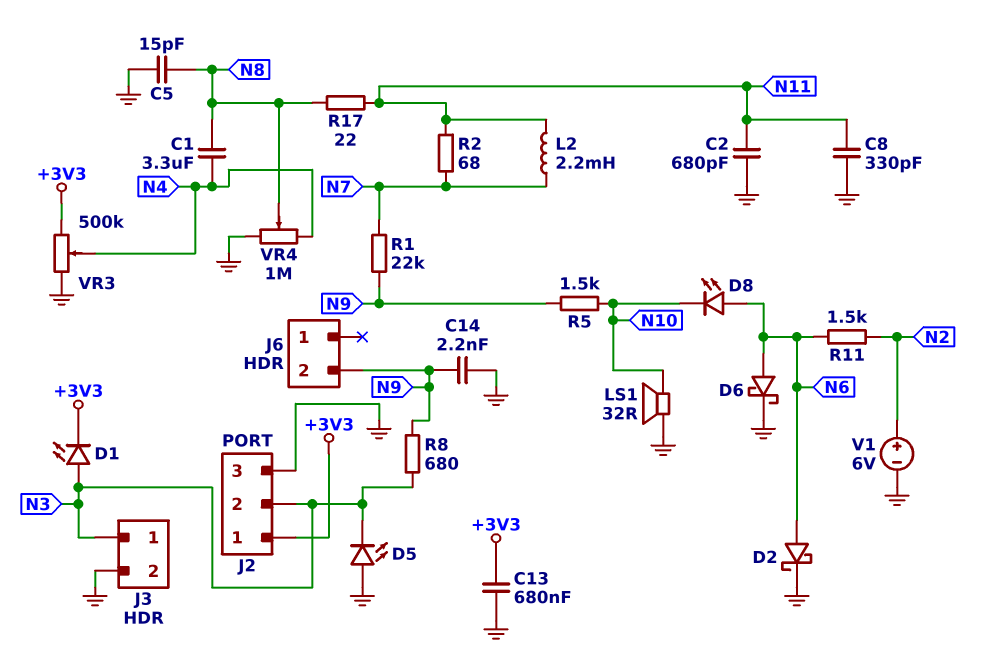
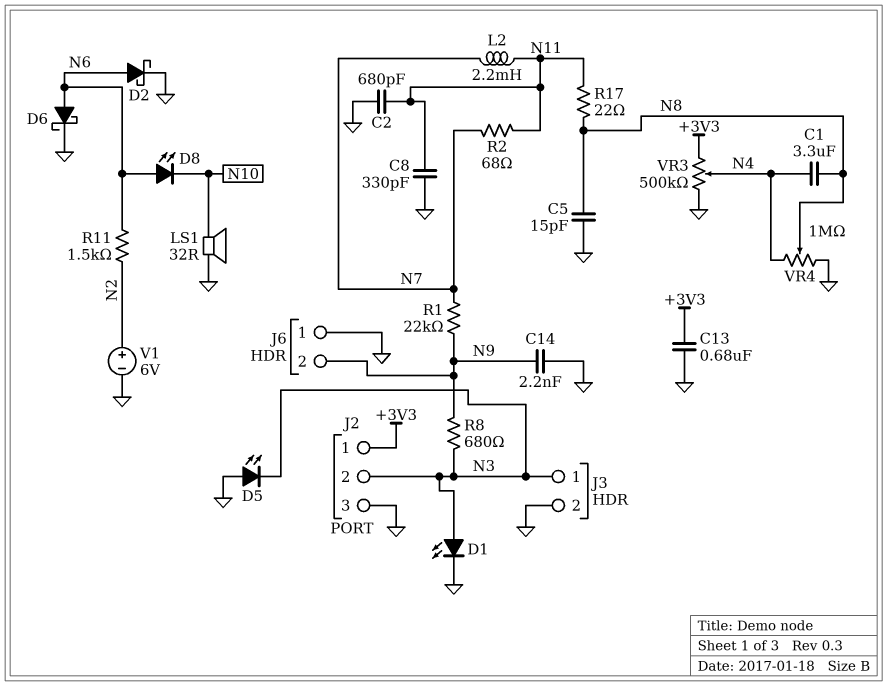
D1: LED (A N3, K +3V3) -> LED (A N3, K GND)
J6 pin 1: none -> GND
R5: 1.5k (N9, N10) -> none

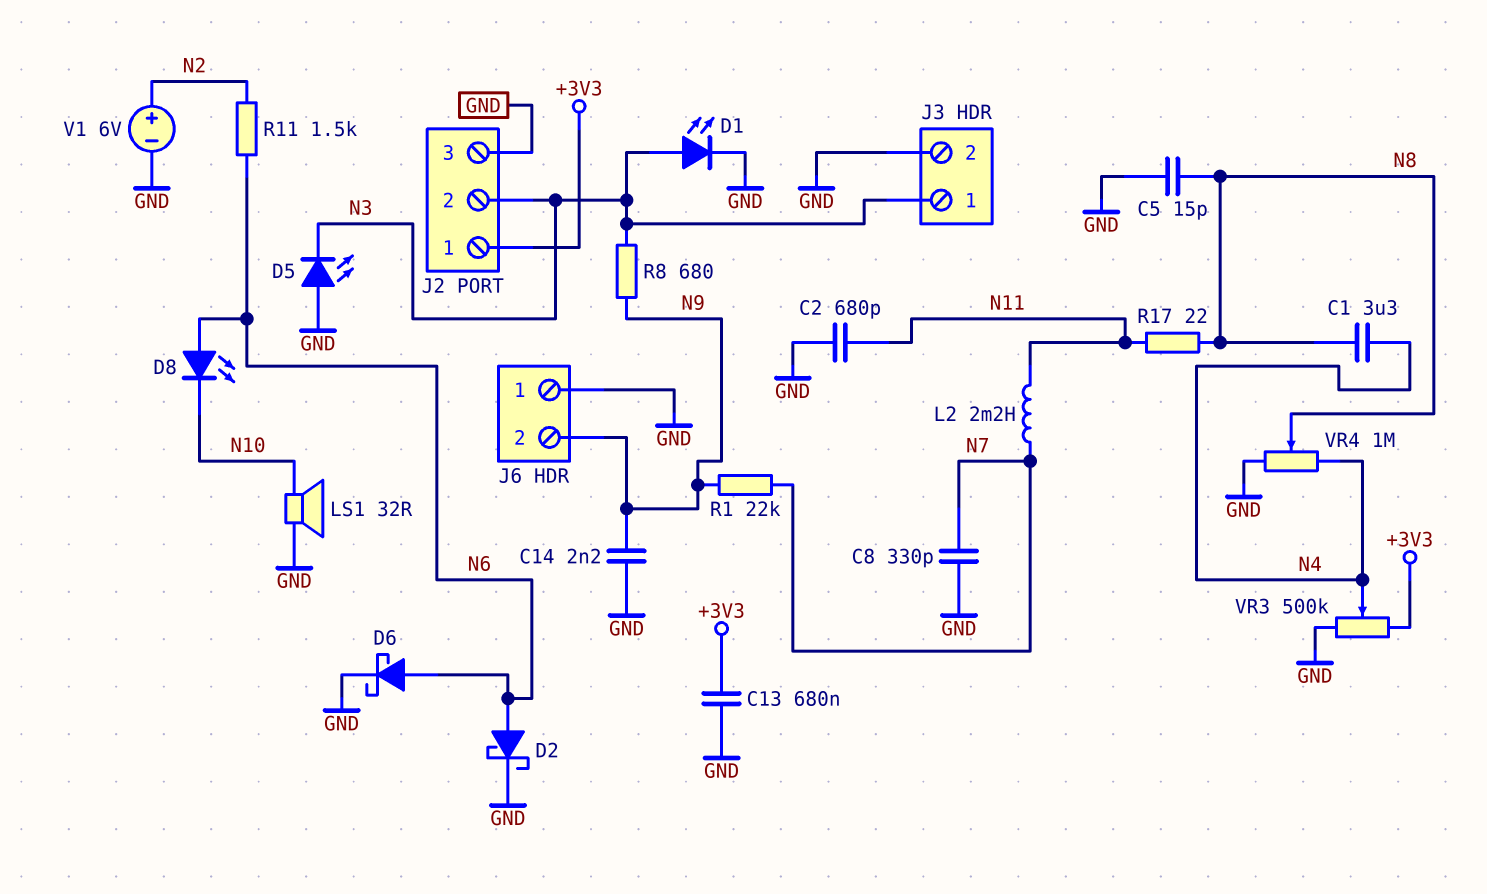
C8: 330pF (GND, N11) -> 330pF (GND, N7)
R2: 68 (N7, N11) -> none

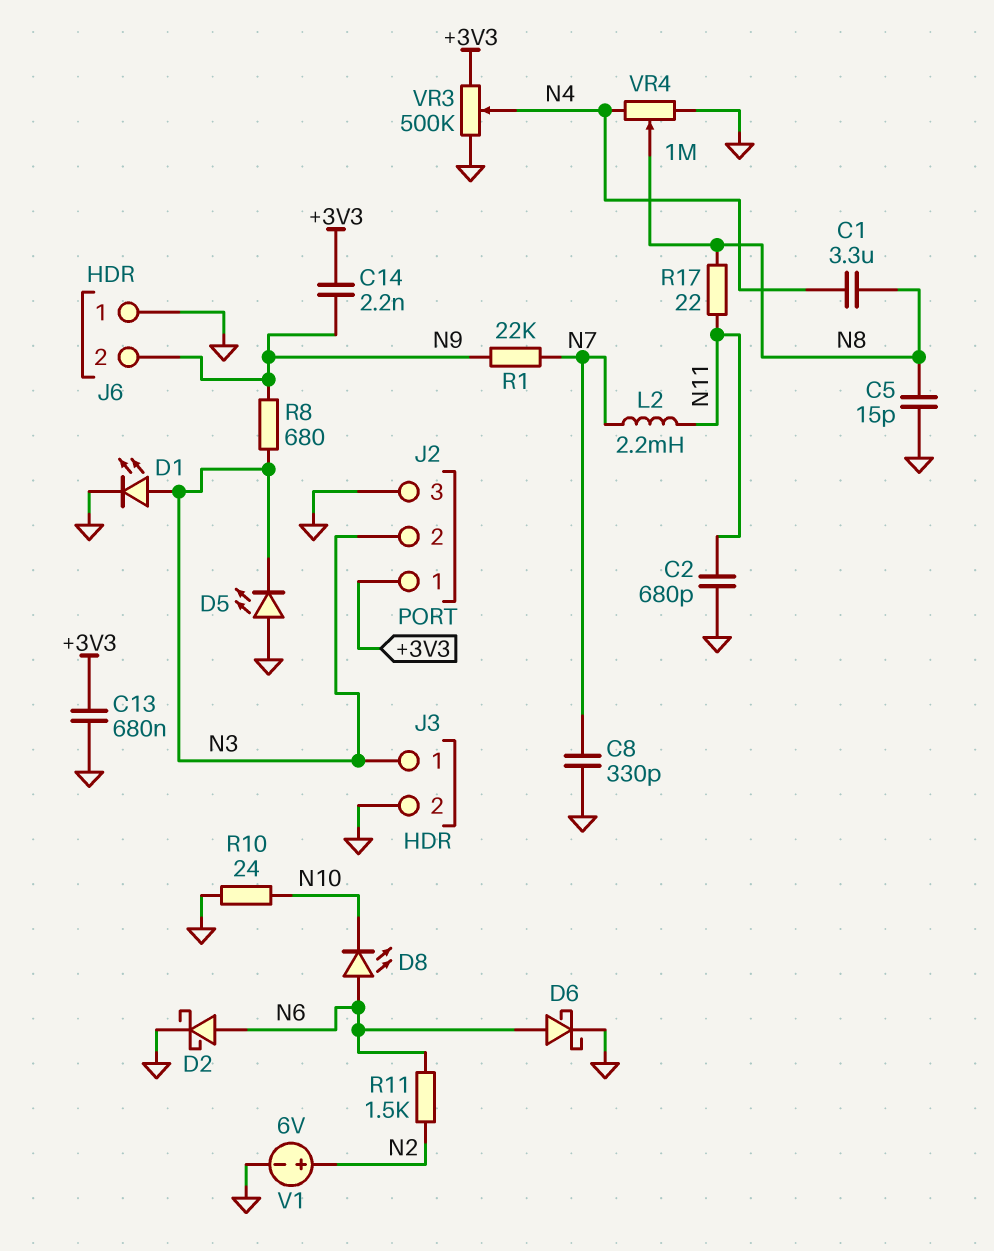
C14: 2.2nF (GND, N9) -> 2.2nF (+3V3, N9)
LS1: speaker 32R (GND, N10) -> none
R10: none -> 24 (GND, N10)

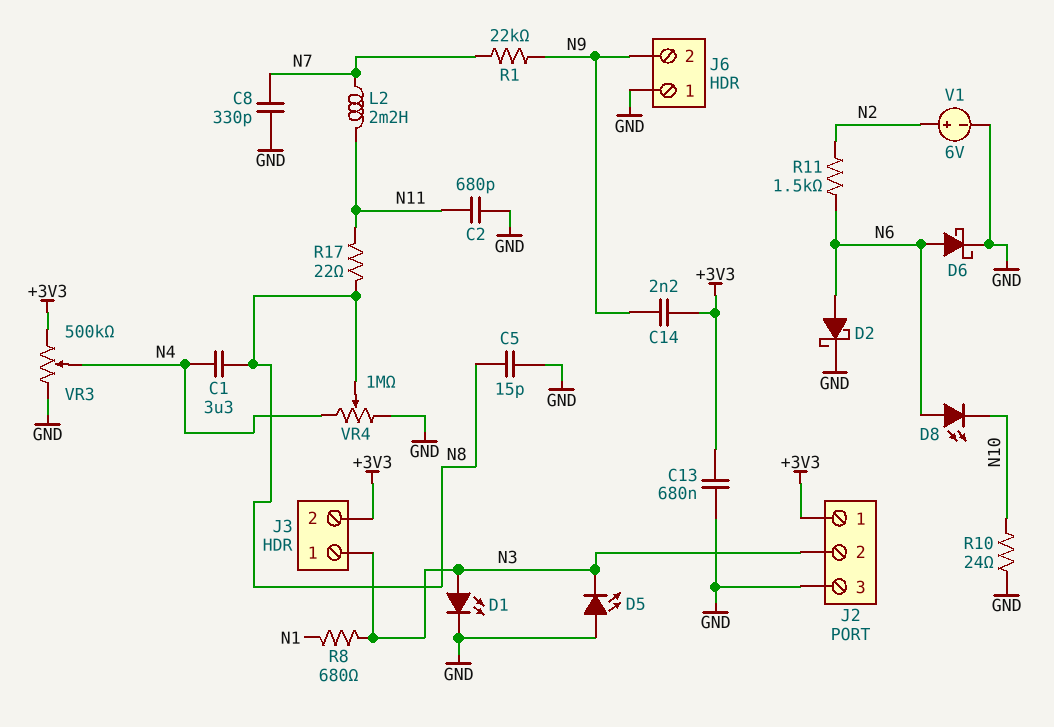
J3 pin 2: GND -> +3V3
R8: 680 (N3, N9) -> 680 (N1, N3)

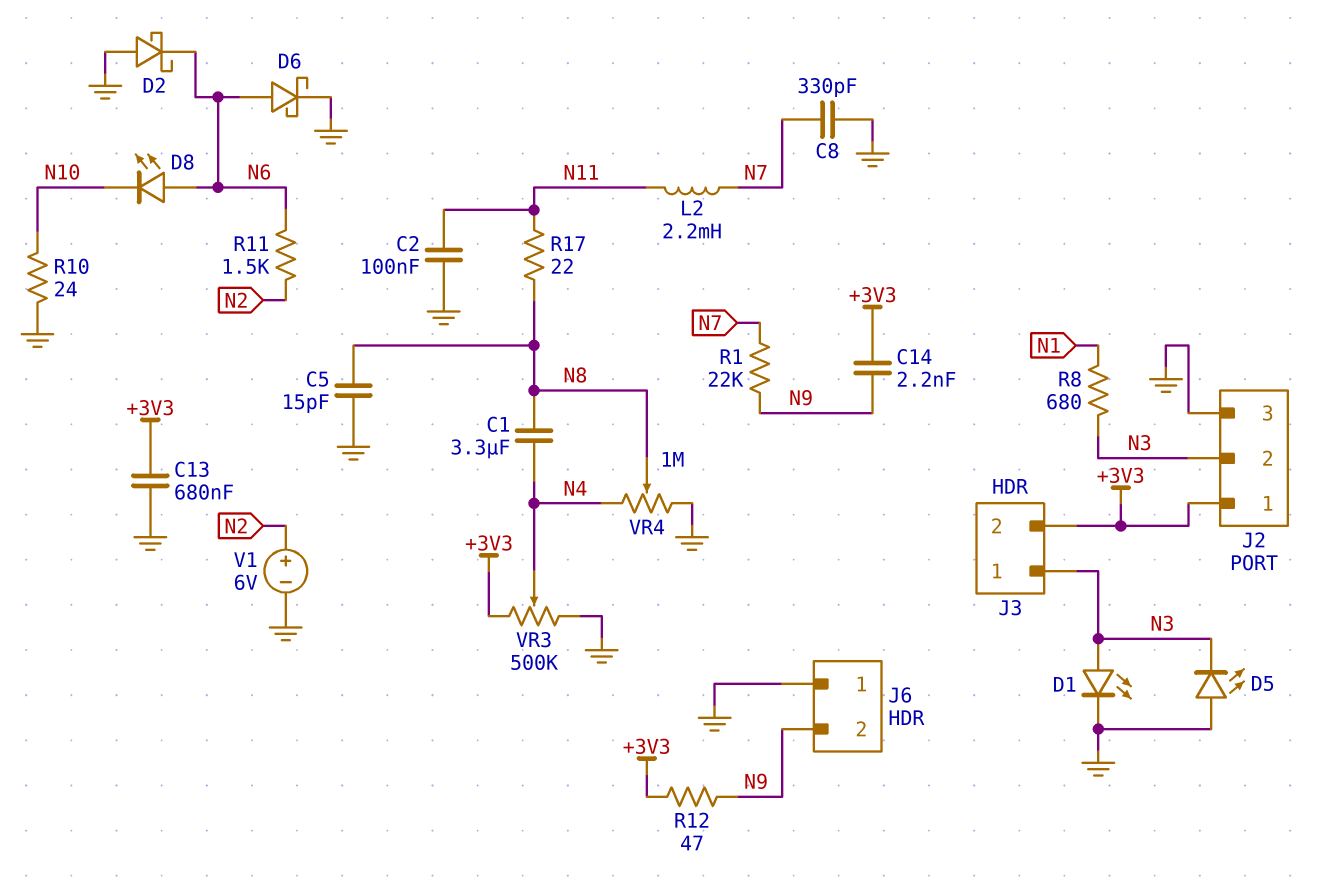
C2: 680pF (GND, N11) -> 100nF (GND, N11)
D2: schottky (A N6, K GND) -> schottky (A GND, K N6)
R12: none -> 47 (+3V3, N9)

